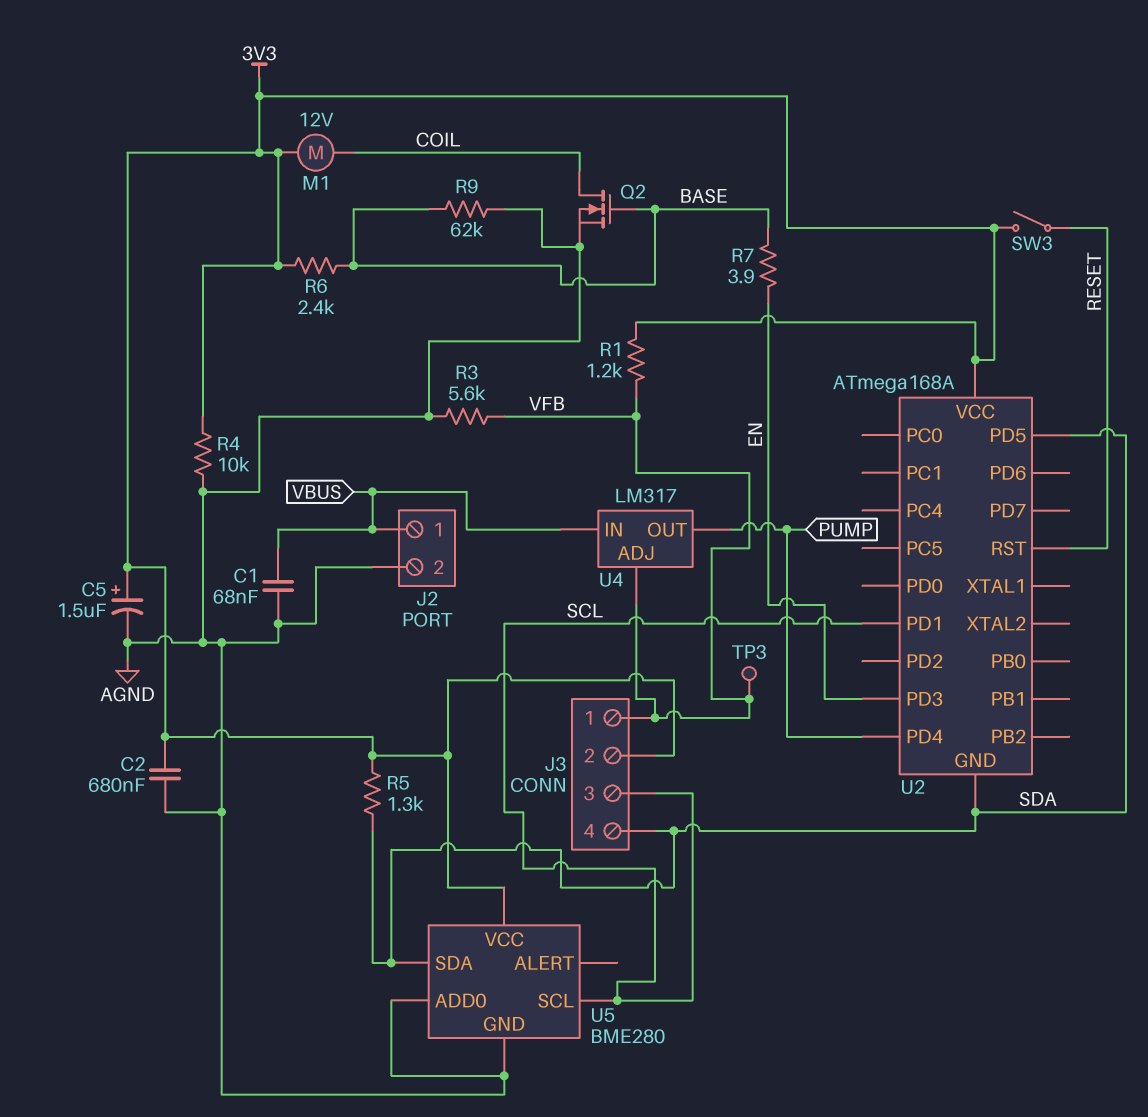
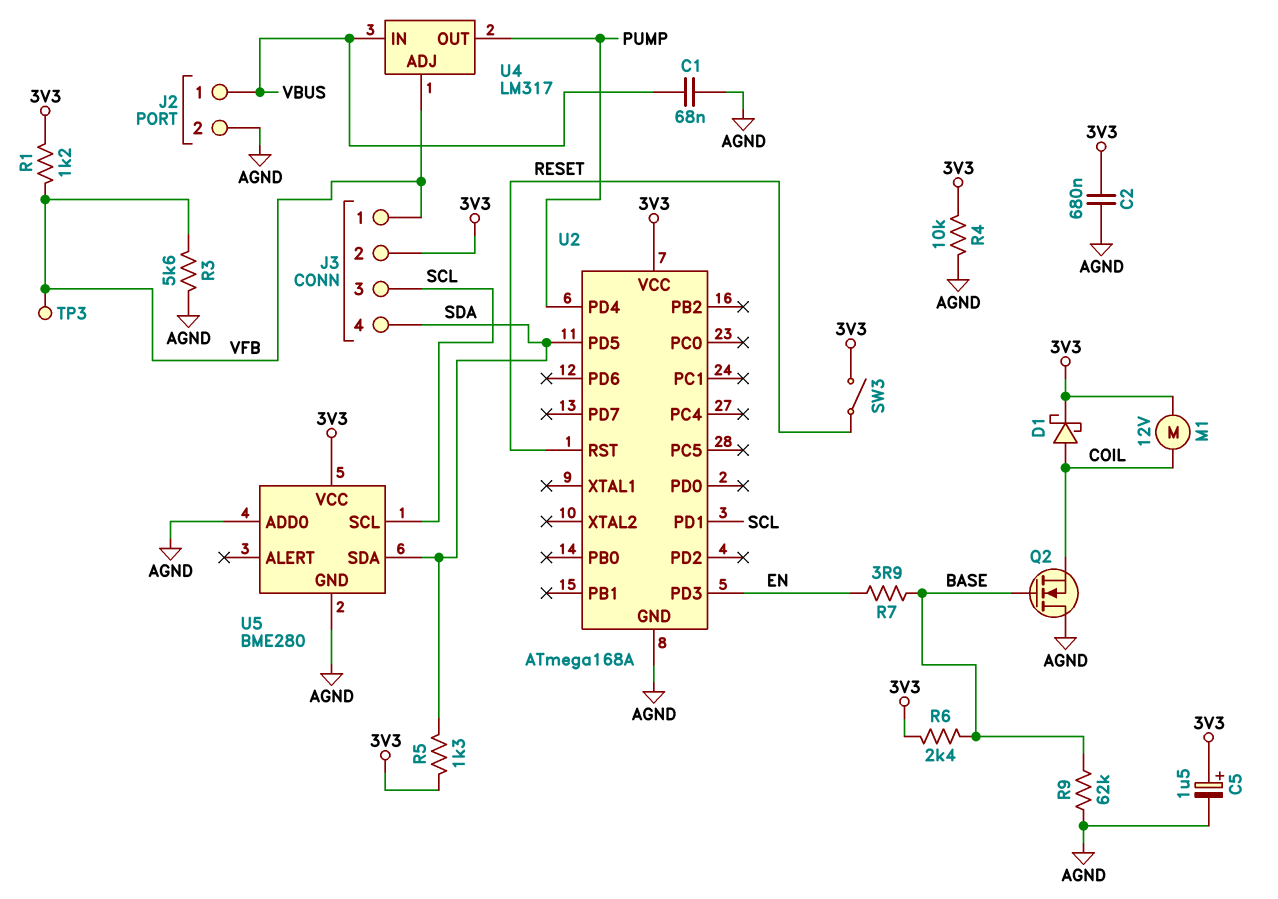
D1: none -> schottky (A COIL, K 3V3)
Q2: NMOS (G BASE, D COIL, S AGND) -> NMOS (G BASE, D AGND, S COIL)
U2 pin GND: SDA -> AGND

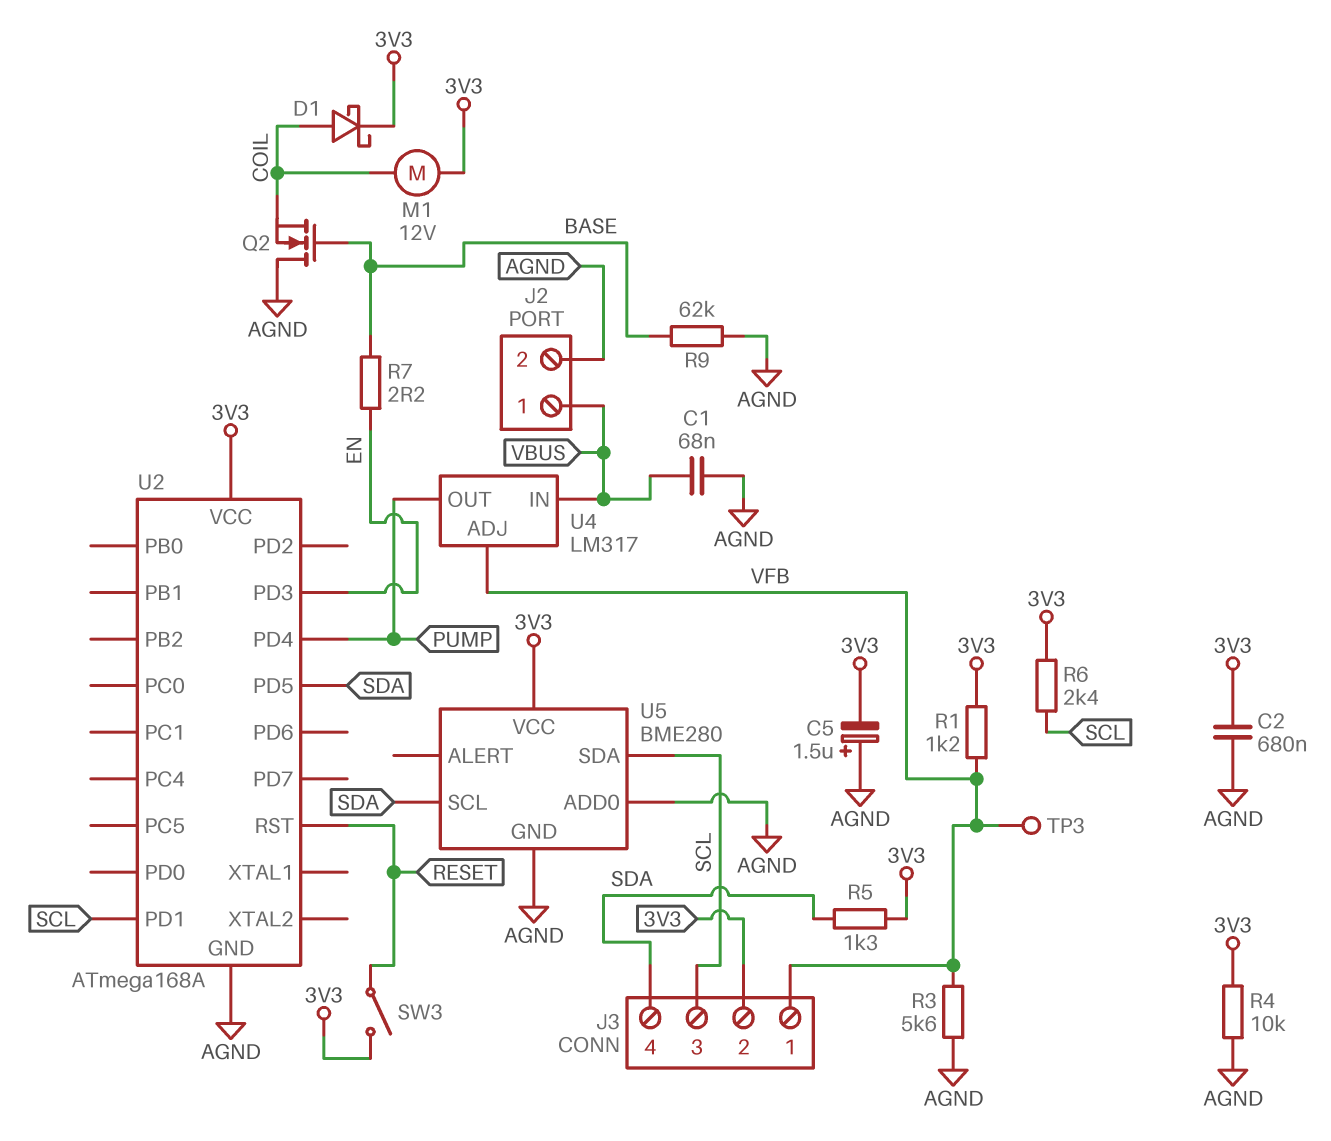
C5: 1.5uF (plus 3V3, minus AGND) -> 1.5uF (plus AGND, minus 3V3)
R6: 2.4k (3V3, BASE) -> 2.4k (3V3, SCL)
R7: 3.9 (BASE, EN) -> 2.2 (BASE, EN)
U5 pin SCL: SCL -> SDA
U5 pin SDA: SDA -> SCL

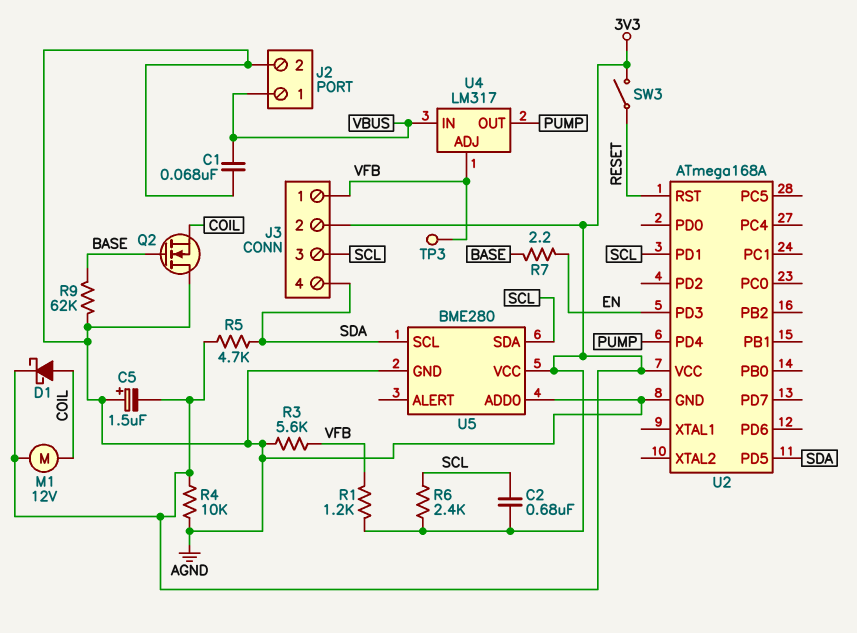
C2: 680nF (3V3, AGND) -> 680nF (3V3, SCL)
R5: 1.3k (3V3, SDA) -> 4.7k (3V3, SDA)

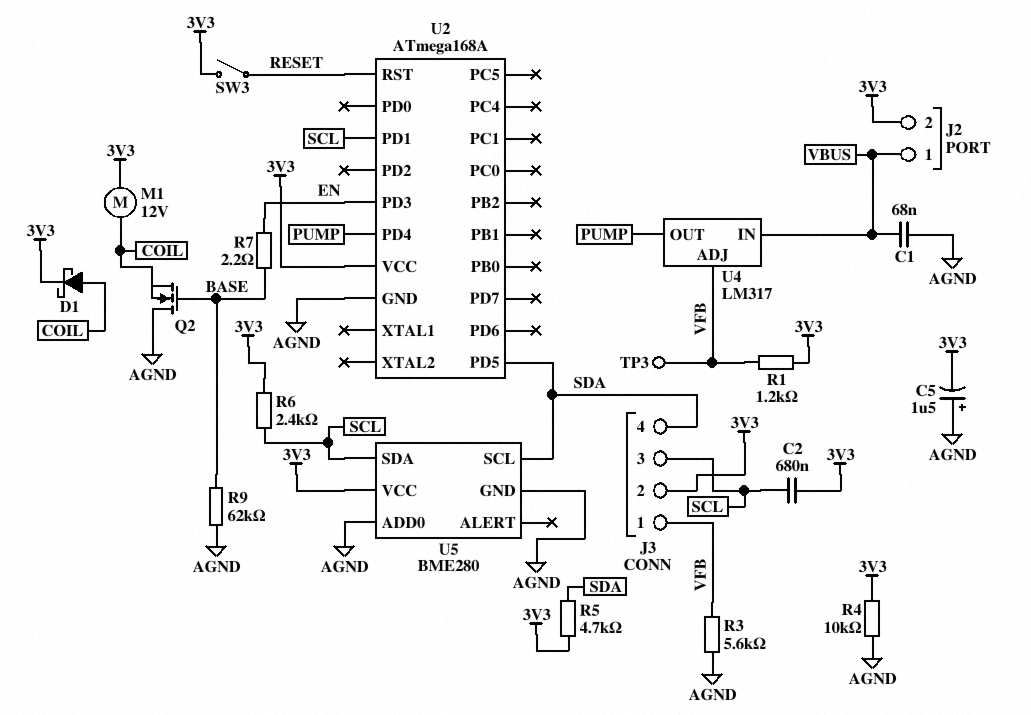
J2 pin 2: AGND -> 3V3

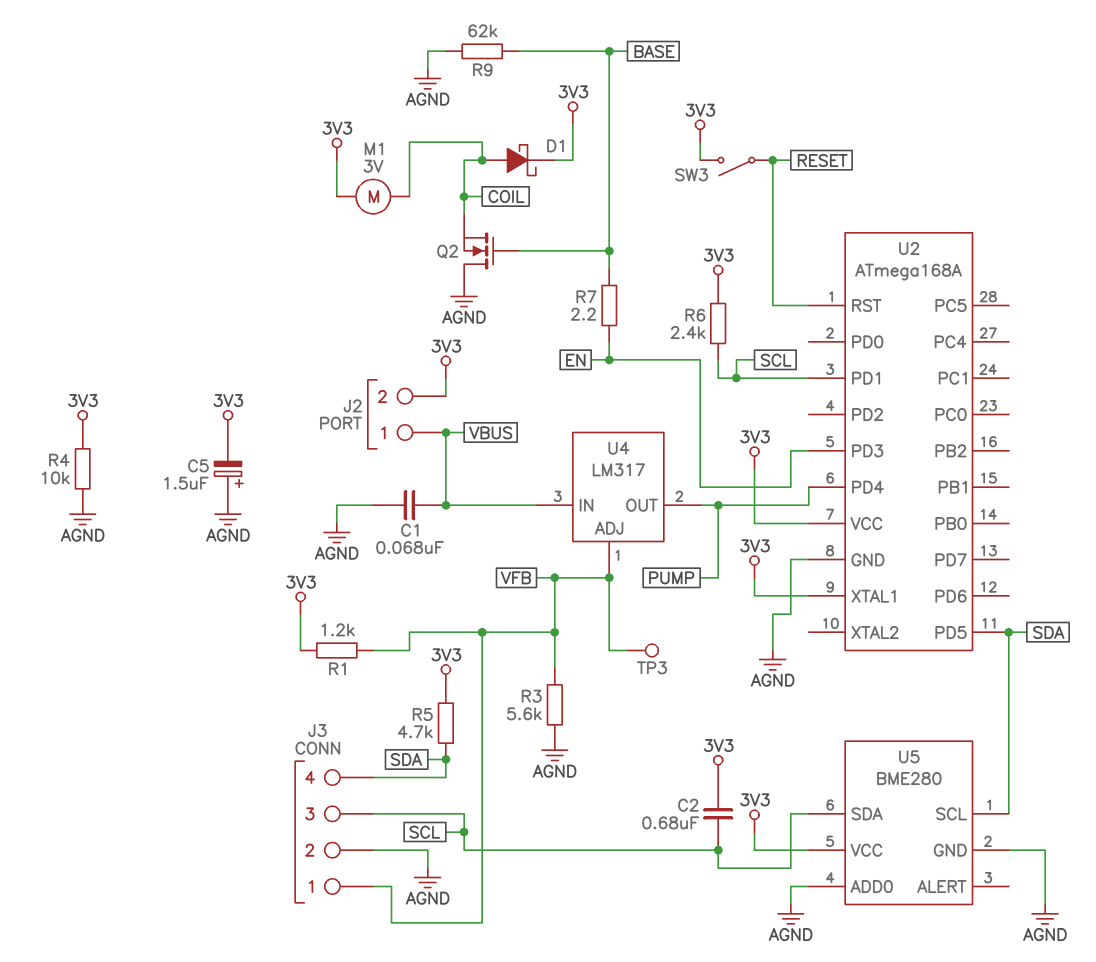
J3 pin 2: 3V3 -> AGND
M1: motor 12V (3V3, COIL) -> motor 3V (3V3, COIL)
U2 pin XTAL1: none -> 3V3

